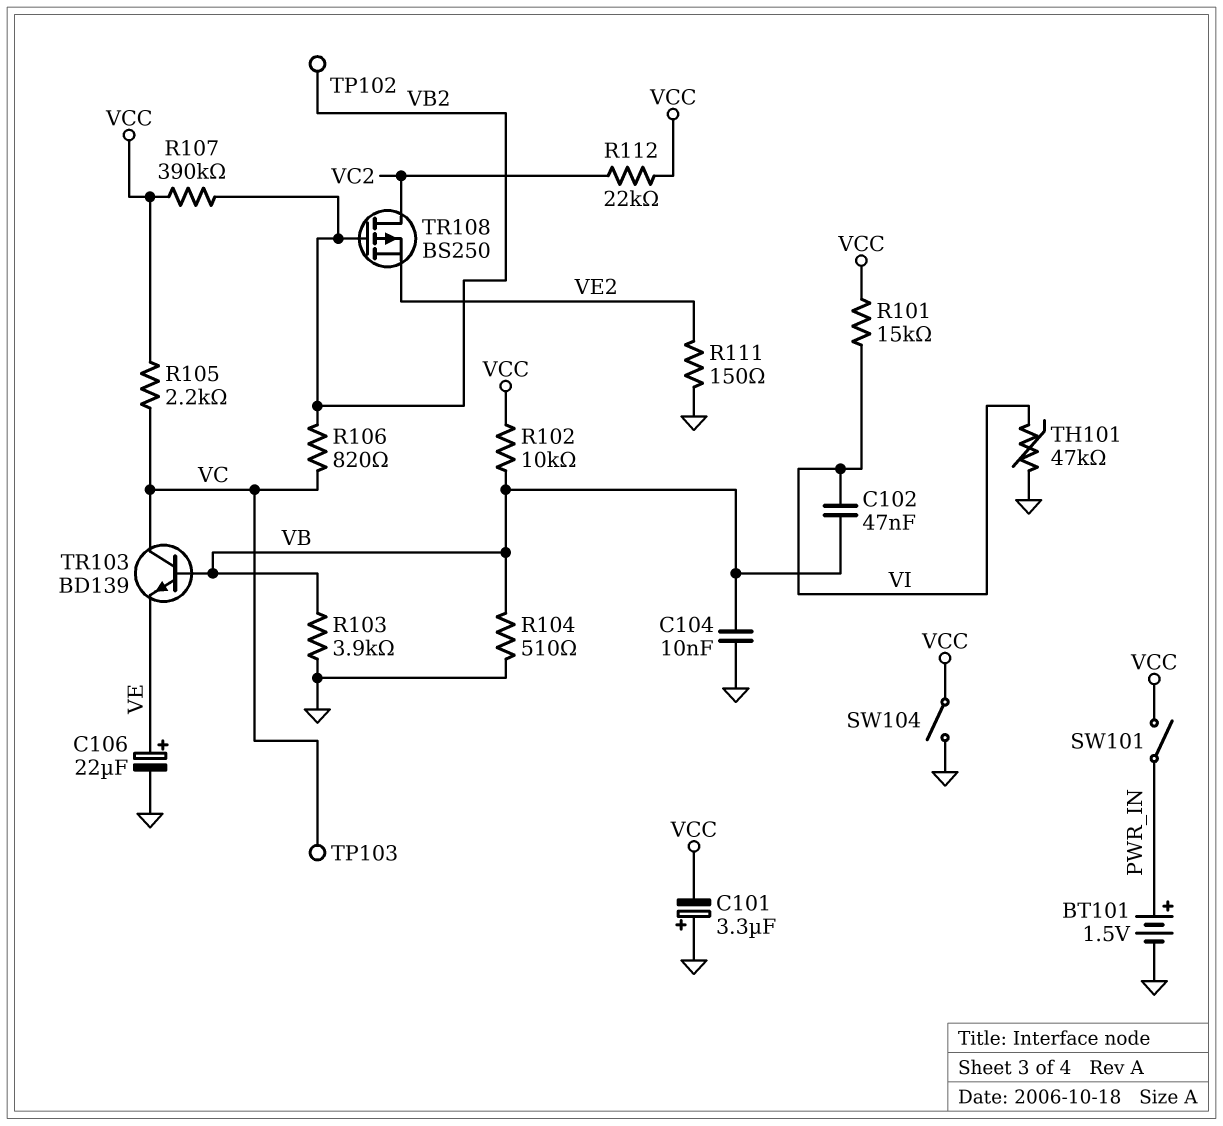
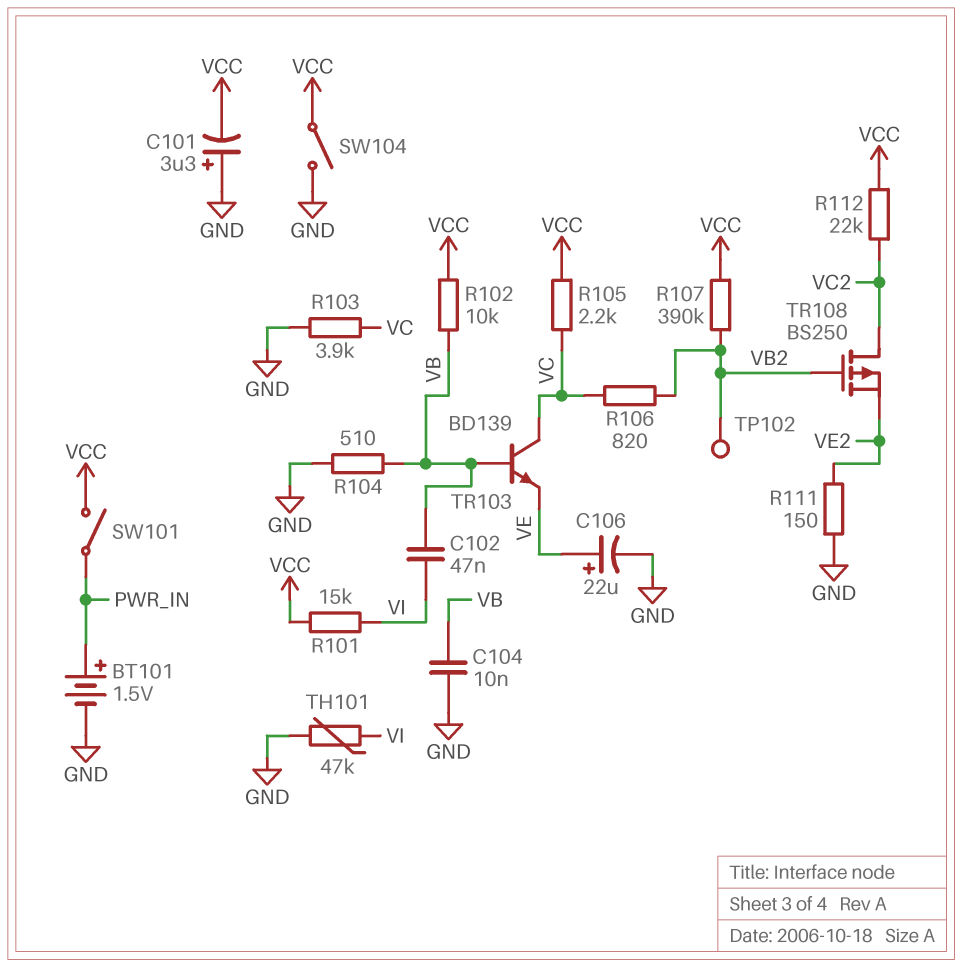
R103: 3.9k (GND, VB) -> 3.9k (GND, VC)
TP103: test point (VC) -> none

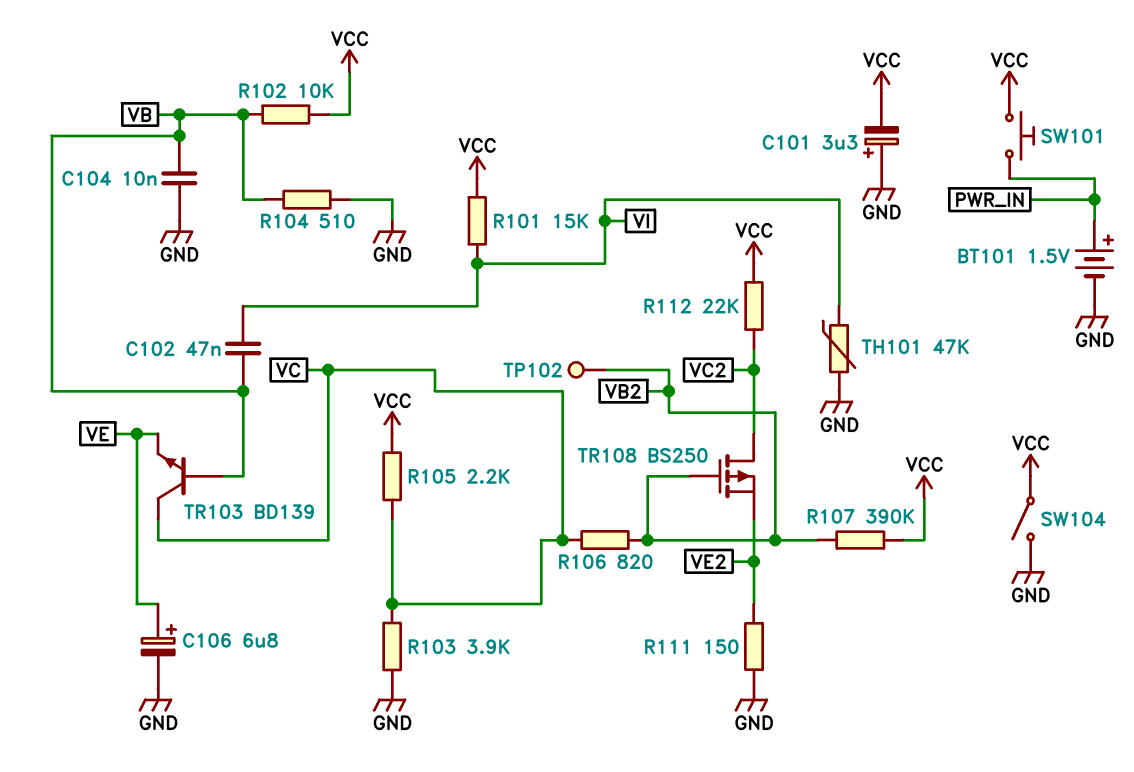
C106: 22uF (plus VE, minus GND) -> 6.8uF (plus VE, minus GND)
SW101: switch (PWR_IN, VCC) -> button (PWR_IN, VCC)

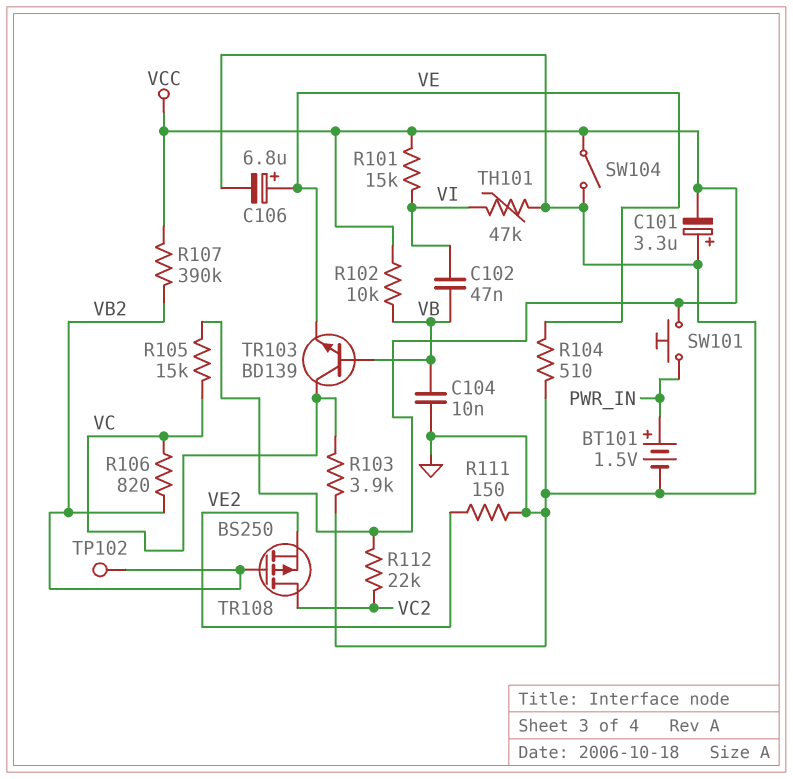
R104: 510 (GND, VB) -> 510 (GND, VE)
R105: 2.2k (VC, VCC) -> 15k (VC, VCC)

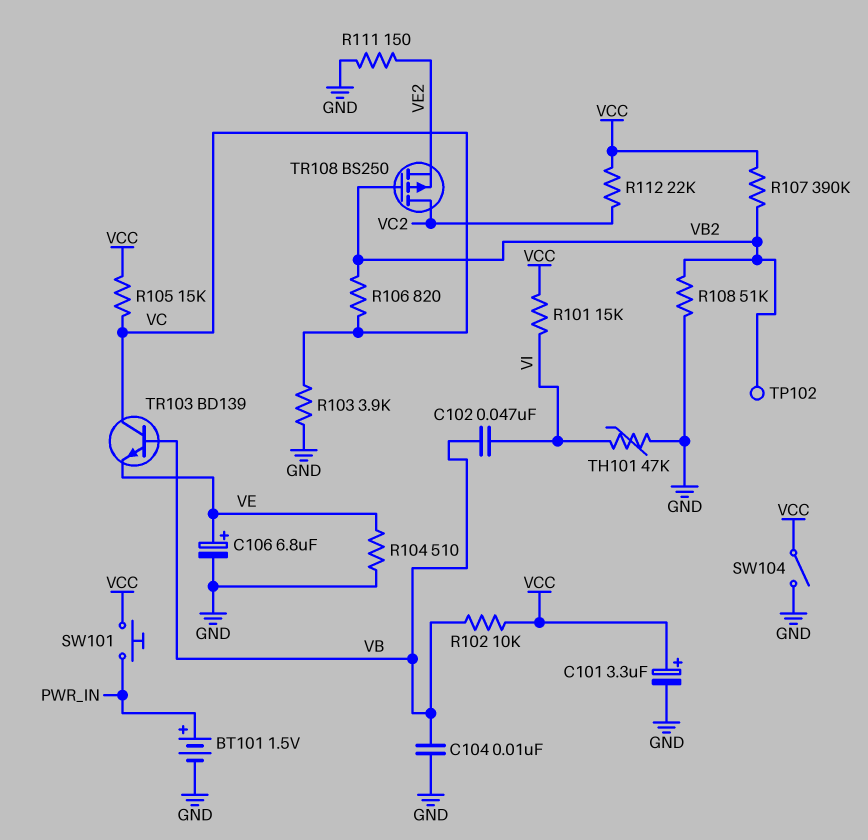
C101: 3.3uF (plus GND, minus VCC) -> 3.3uF (plus VCC, minus GND)
R108: none -> 51k (GND, VB2)

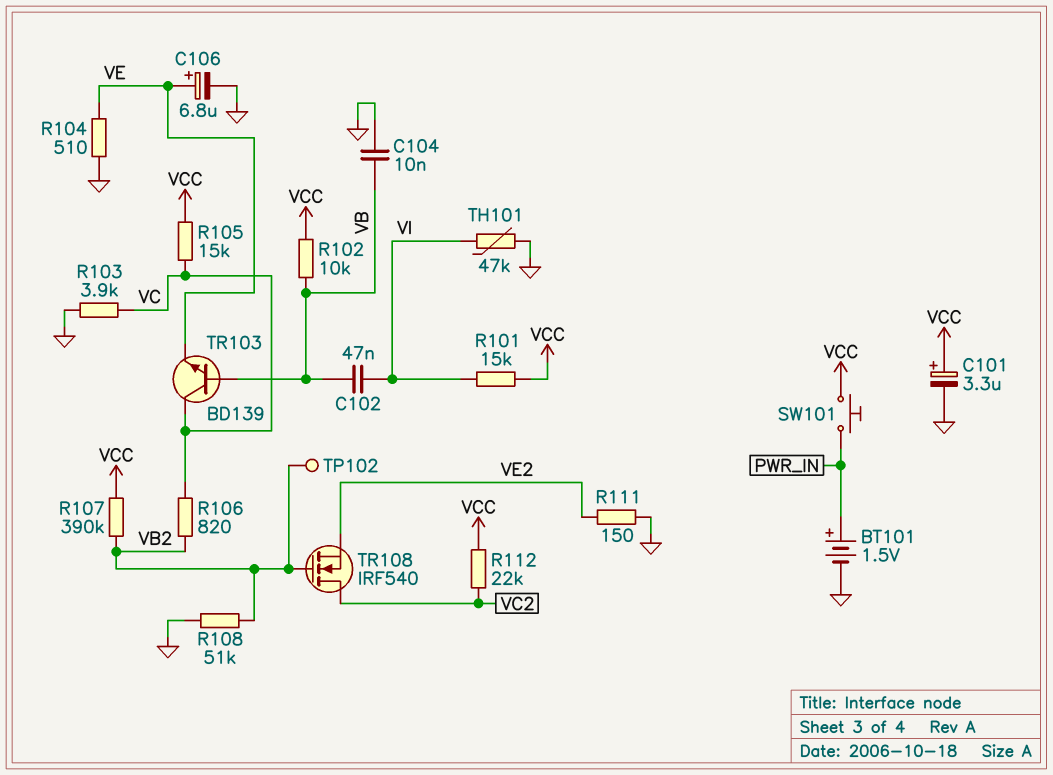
SW104: switch (GND, VCC) -> none
TR108: PMOS BS250 (G VB2, D VC2, S VE2) -> NMOS IRF540 (G VB2, D VC2, S VE2)

